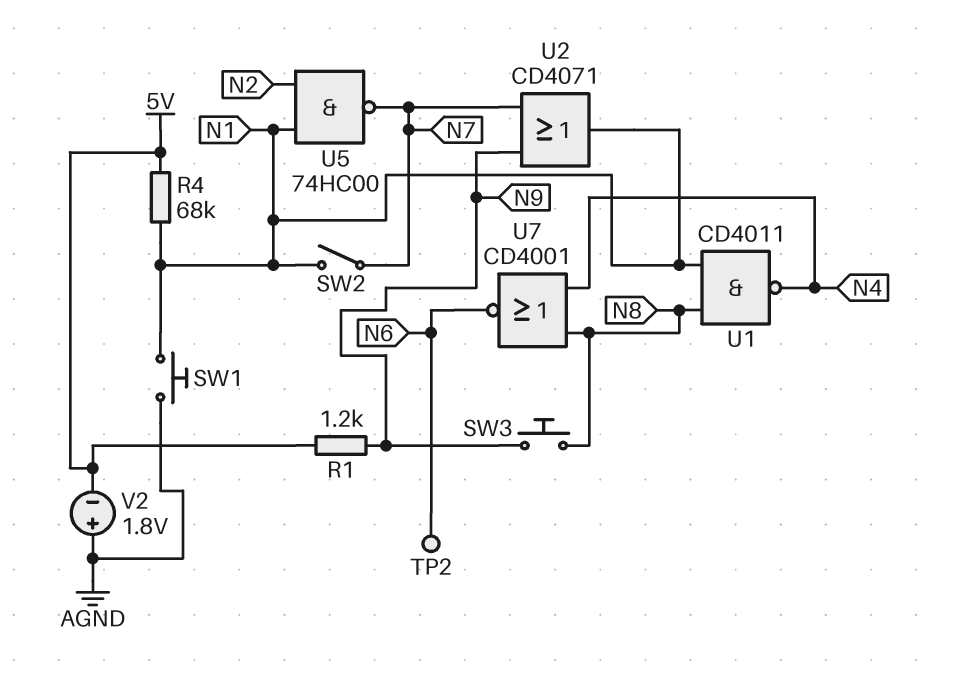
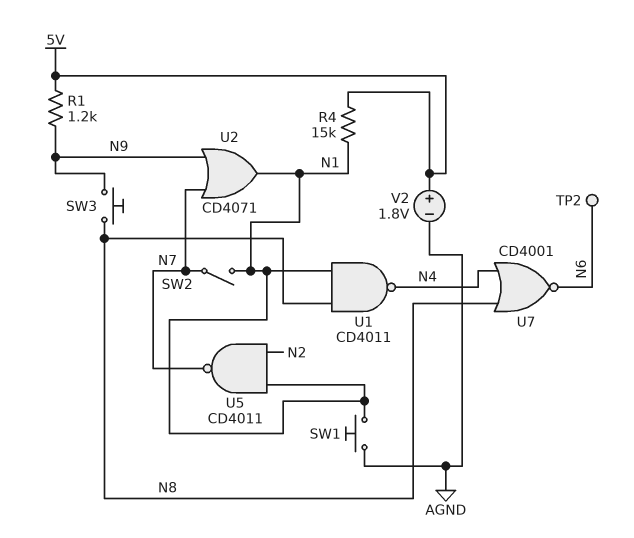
R4: 68k (5V, N1) -> 15k (5V, N1)
U5: NAND 74HC00 (in N1, in N2, out N7) -> NAND CD4011 (in N1, in N2, out N7)
V2: 1.8V (plus AGND, minus 5V) -> 1.8V (plus 5V, minus AGND)

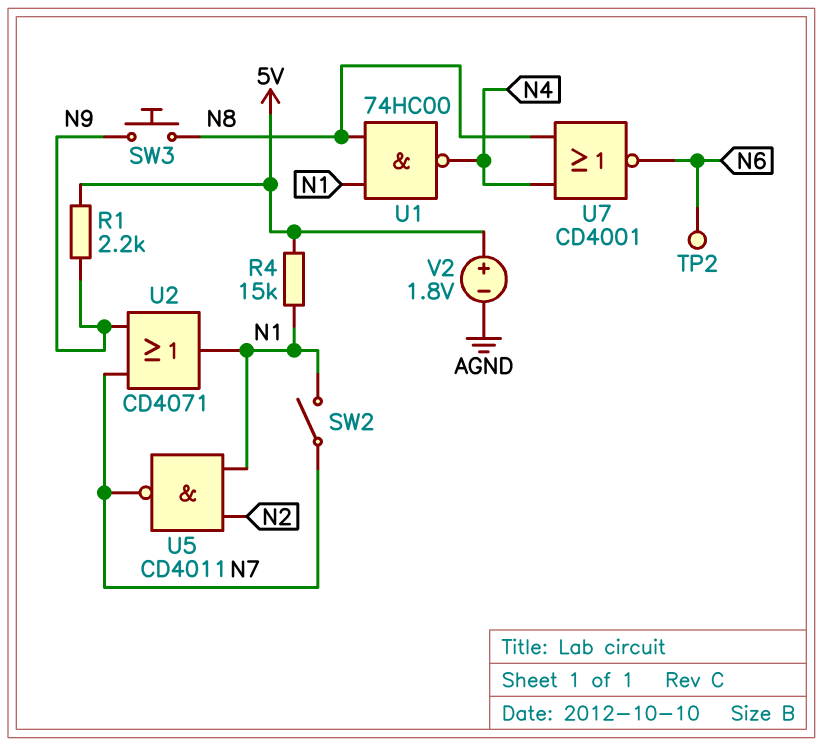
R1: 1.2k (5V, N9) -> 2.2k (5V, N9)
SW1: button (AGND, N1) -> none
U1: NAND CD4011 (in N1, in N8, out N4) -> NAND 74HC00 (in N1, in N8, out N4)

